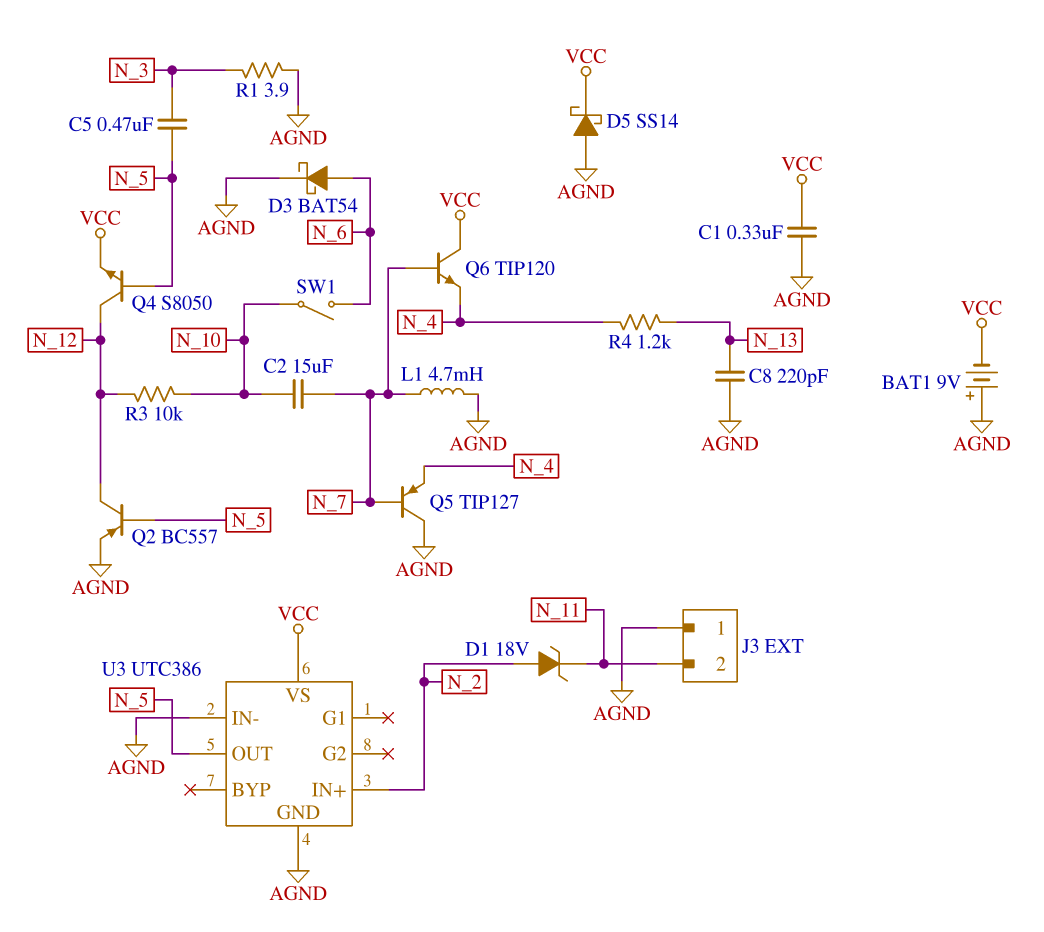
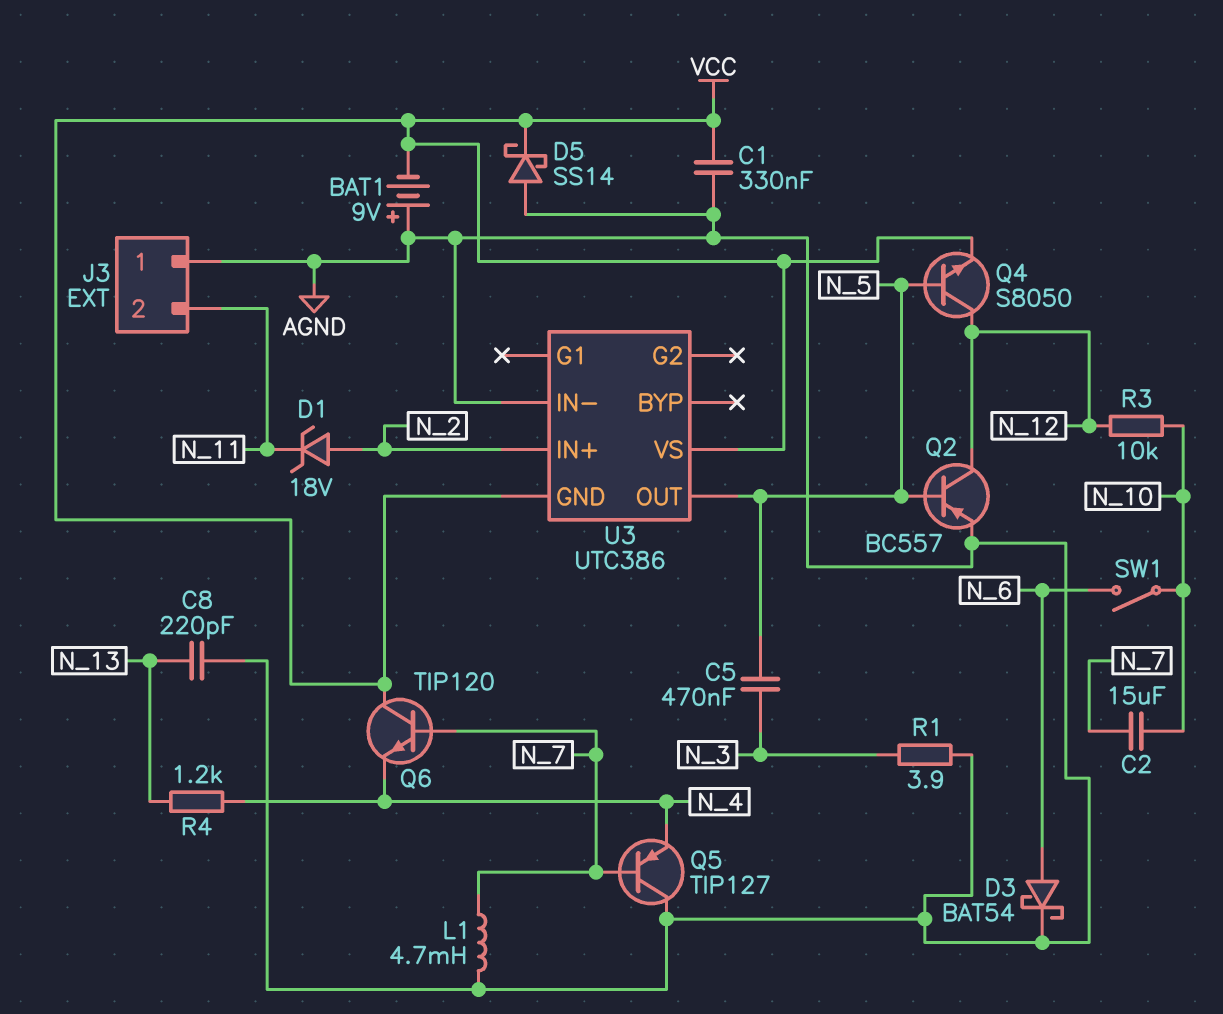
U3 pin GND: AGND -> VCC

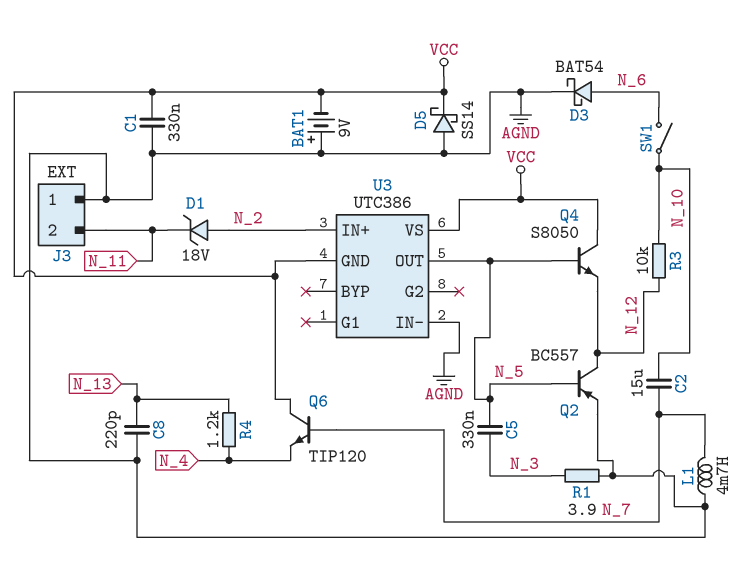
C5: 470nF (N_3, N_5) -> 330nF (N_3, N_5)
Q4: NPN S8050 (B N_5, C N_12, E VCC) -> NPN S8050 (B N_5, C VCC, E N_12)
Q5: PNP TIP127 (B N_7, C AGND, E N_4) -> none

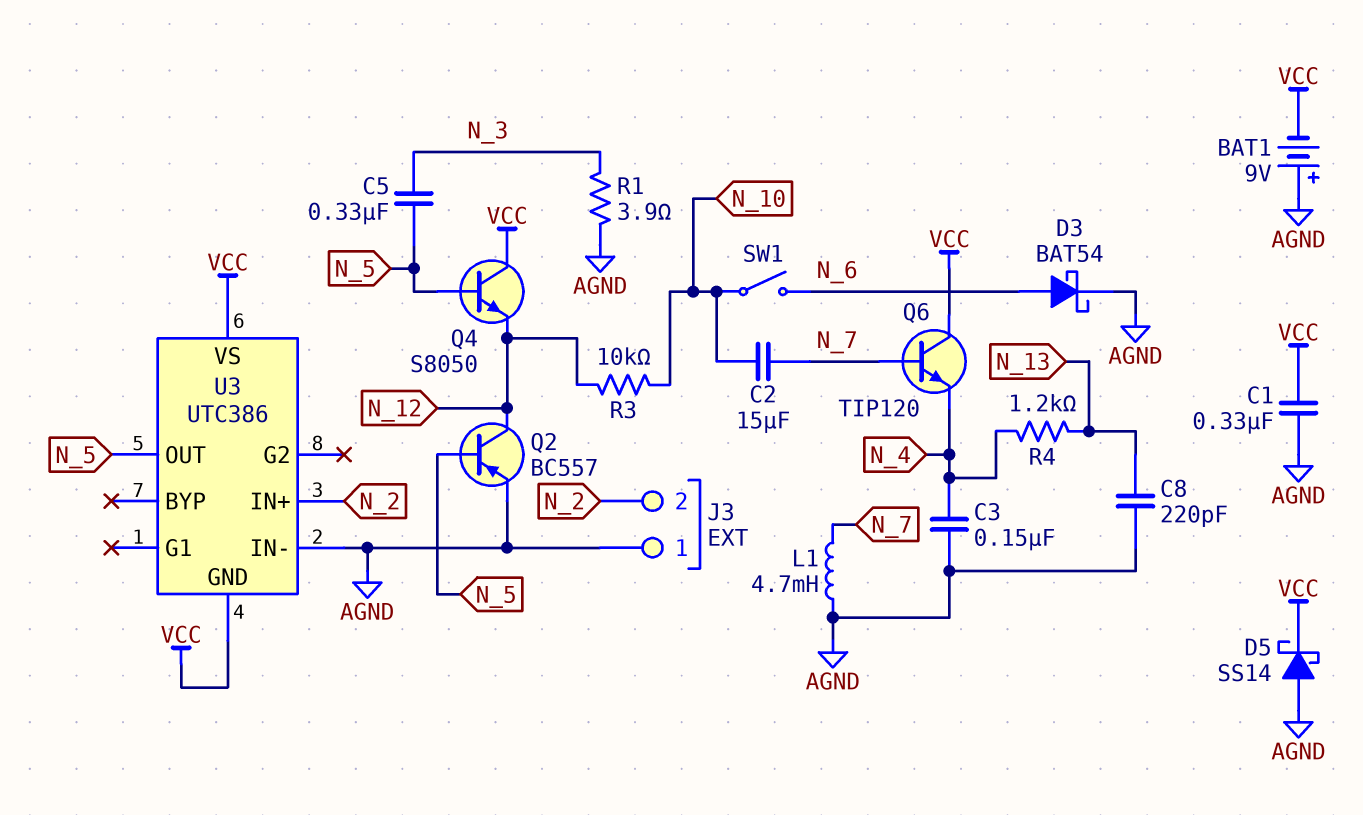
C3: none -> 150nF (AGND, N_4)
D1: zener 18V (A N_2, K N_11) -> none
J3 pin 2: N_11 -> N_2

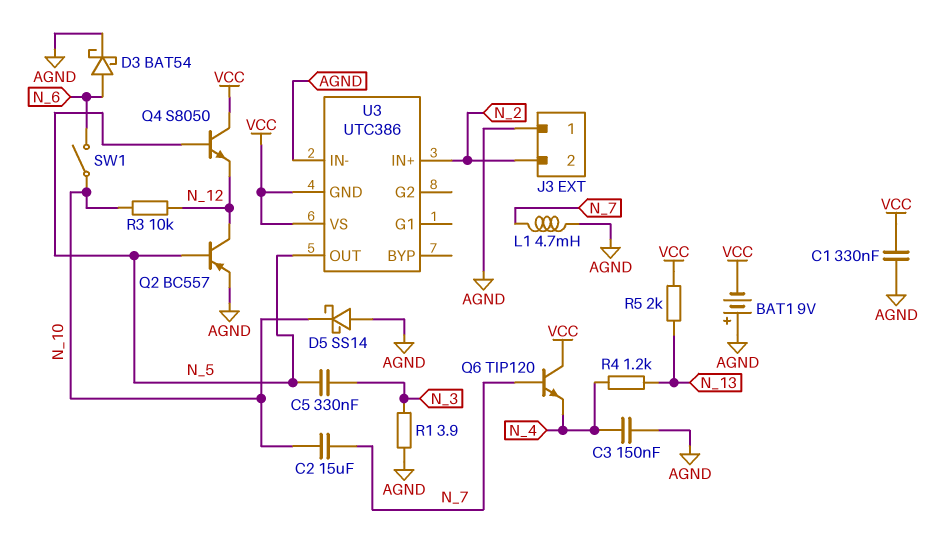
C8: 220pF (AGND, N_13) -> none
D5: schottky SS14 (A AGND, K VCC) -> schottky SS14 (A AGND, K N_10)
R5: none -> 2k (N_13, VCC)

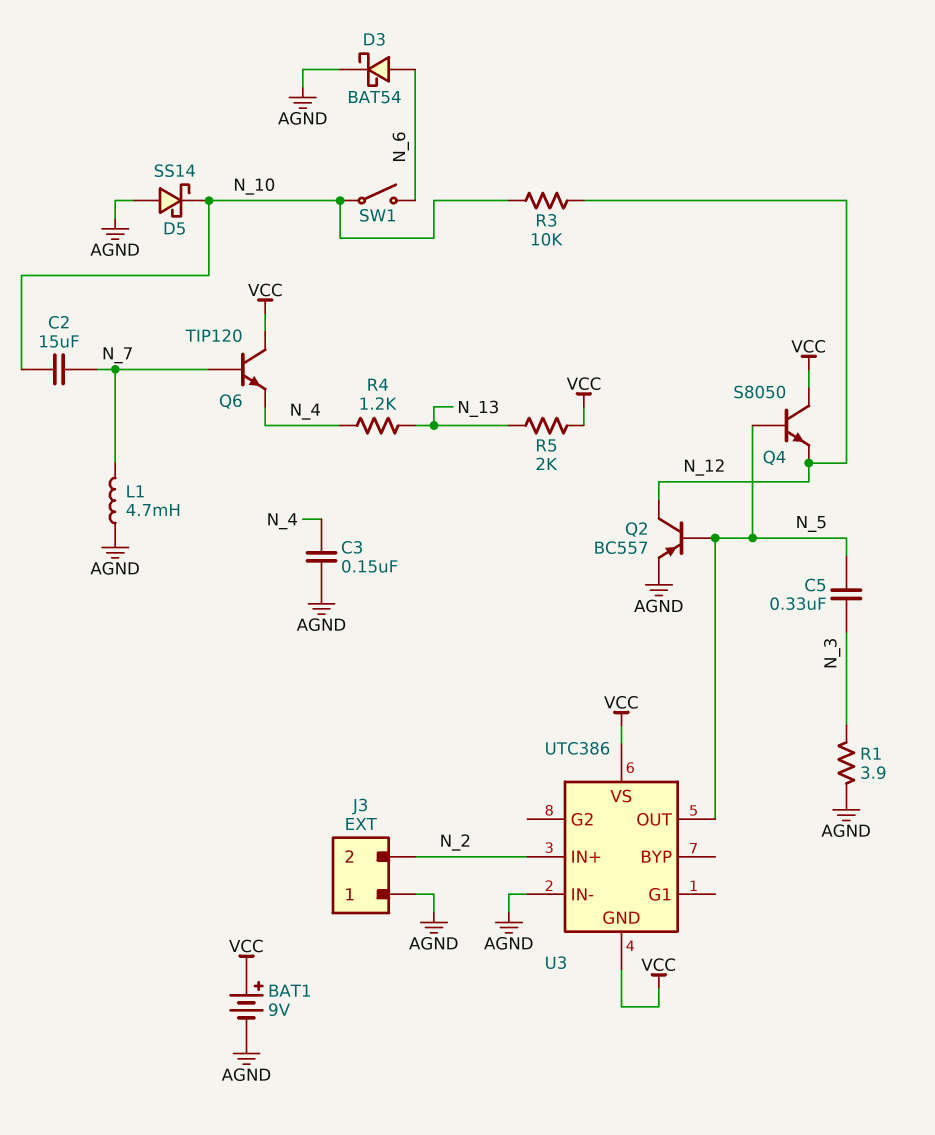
BAT1: 9V (plus AGND, minus VCC) -> 9V (plus VCC, minus AGND)
C1: 330nF (AGND, VCC) -> none

